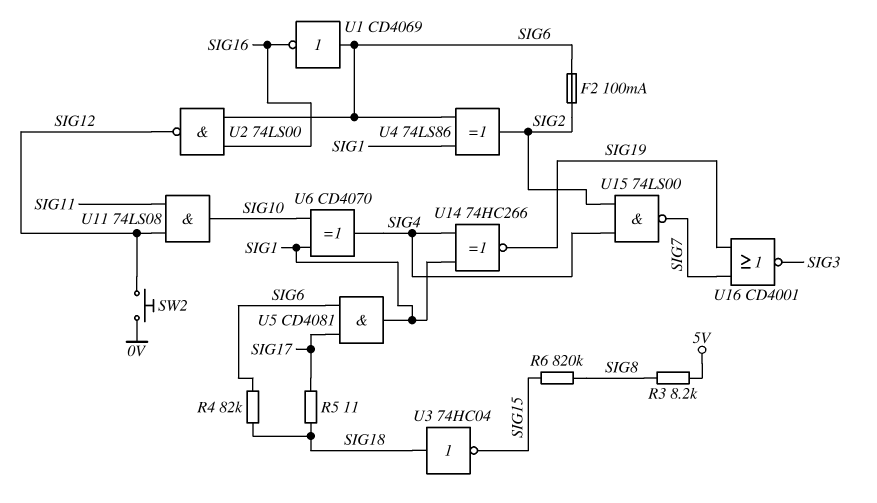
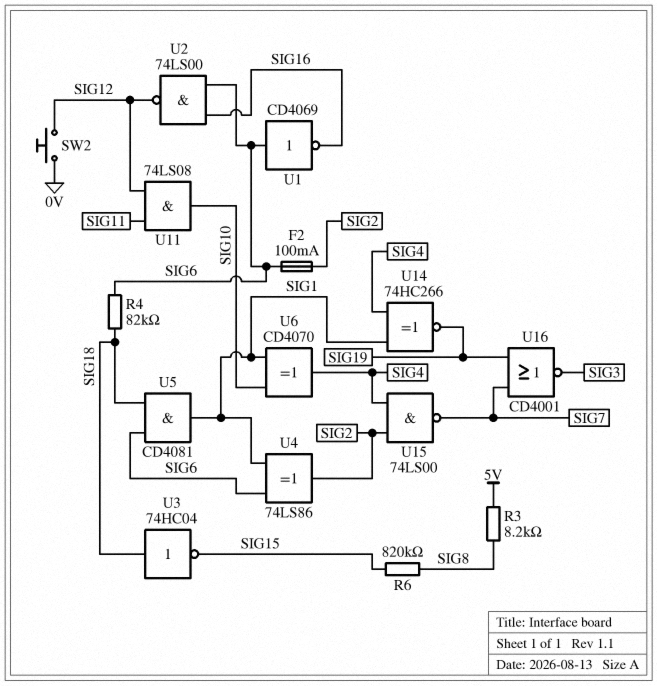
R5: 11 (SIG17, SIG18) -> none
U5: AND CD4081 (in SIG6, in SIG17, out SIG1) -> AND CD4081 (in SIG6, in SIG18, out SIG1)

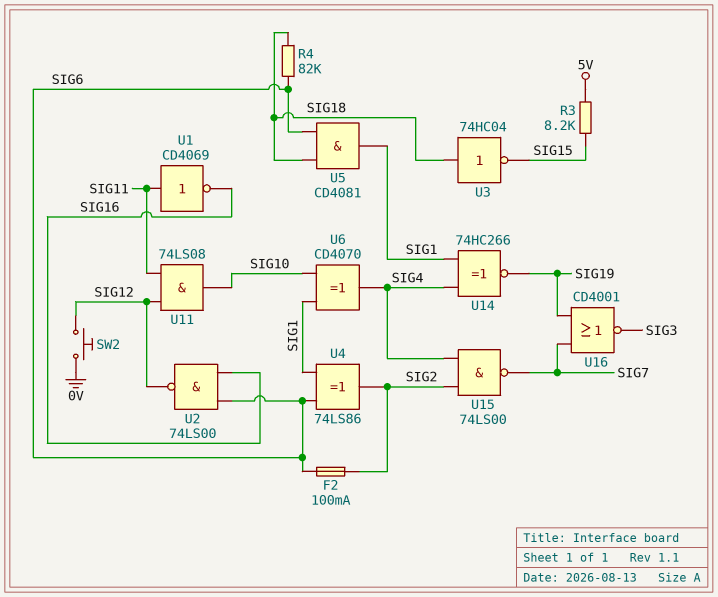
R3: 8.2k (5V, SIG8) -> 8.2k (5V, SIG15)
R6: 820k (SIG8, SIG15) -> none
U1: NOT CD4069 (in SIG6, out SIG16) -> NOT CD4069 (in SIG11, out SIG16)

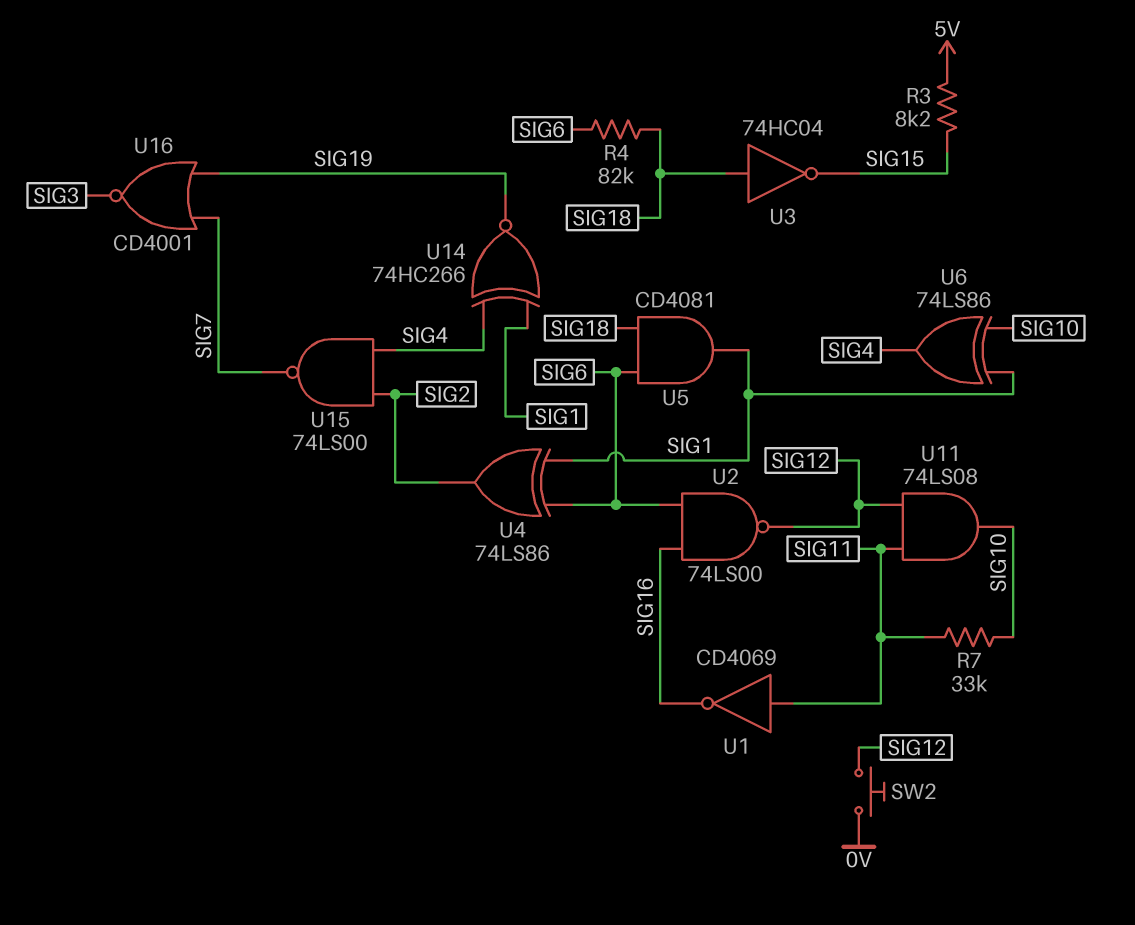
F2: 100mA (SIG2, SIG6) -> none
R7: none -> 33k (SIG10, SIG11)
U6: XOR CD4070 (in SIG1, in SIG10, out SIG4) -> XOR 74LS86 (in SIG1, in SIG10, out SIG4)

